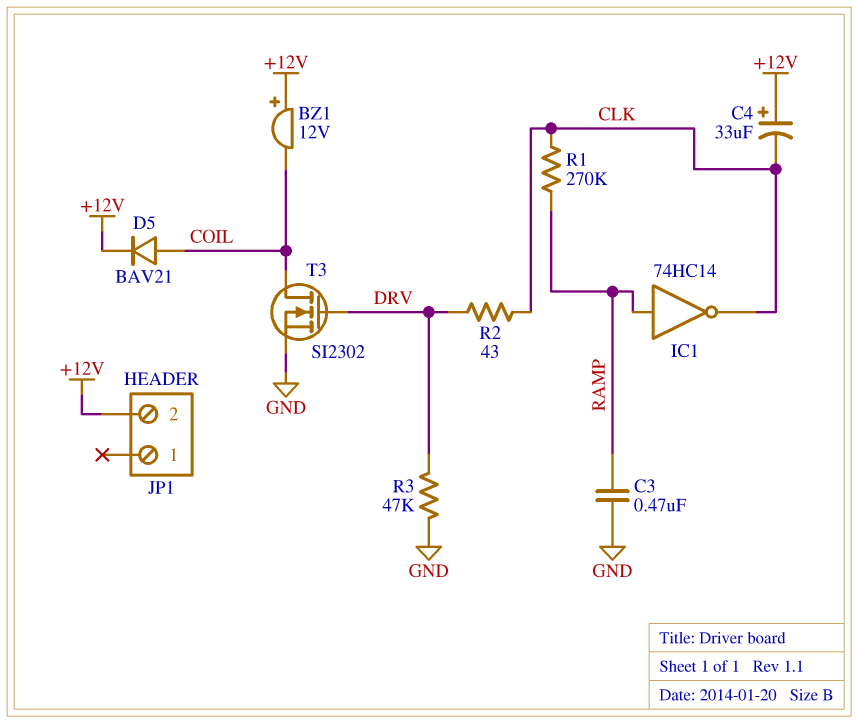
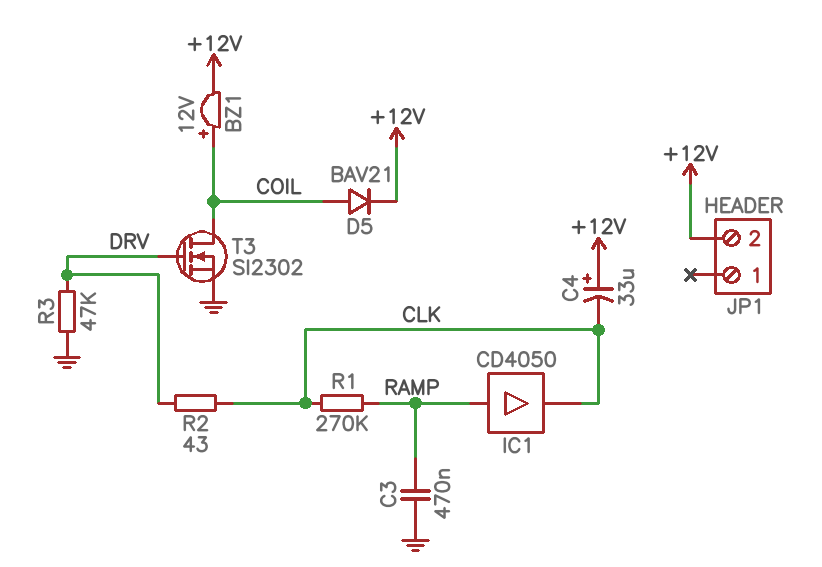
BZ1: buzzer 12V (plus +12V, minus COIL) -> buzzer 12V (plus COIL, minus +12V)
IC1: NOT 74HC14 (in RAMP, out CLK) -> buffer CD4050 (in RAMP, out CLK)

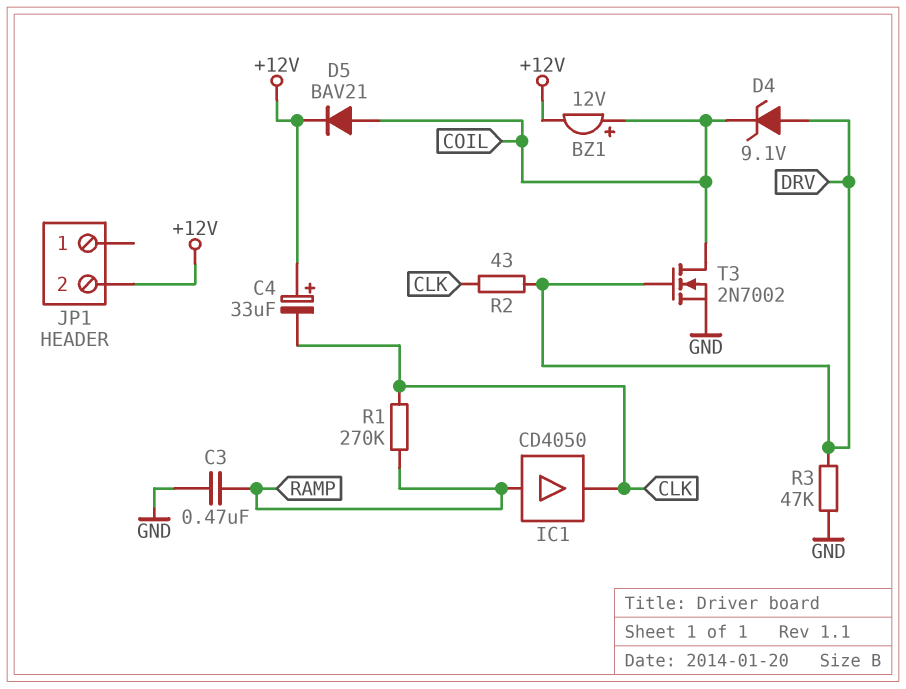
D4: none -> zener 9.1V (A DRV, K COIL)
T3: NMOS SI2302 (G DRV, D COIL, S GND) -> NMOS 2N7002 (G DRV, D COIL, S GND)

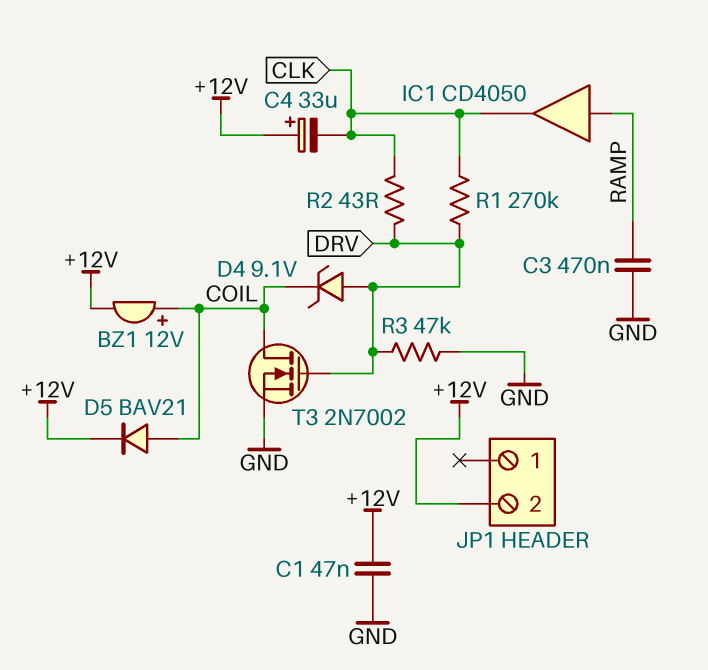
C1: none -> 47nF (+12V, GND)
R1: 270k (CLK, RAMP) -> 270k (CLK, DRV)

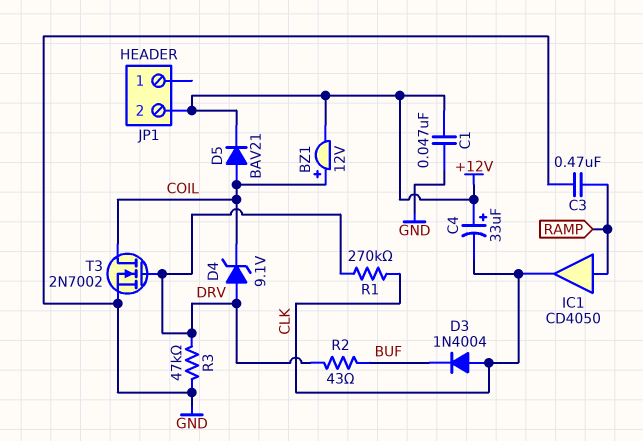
D3: none -> diode 1N4004 (A CLK, K BUF)
R2: 43 (CLK, DRV) -> 43 (BUF, DRV)

